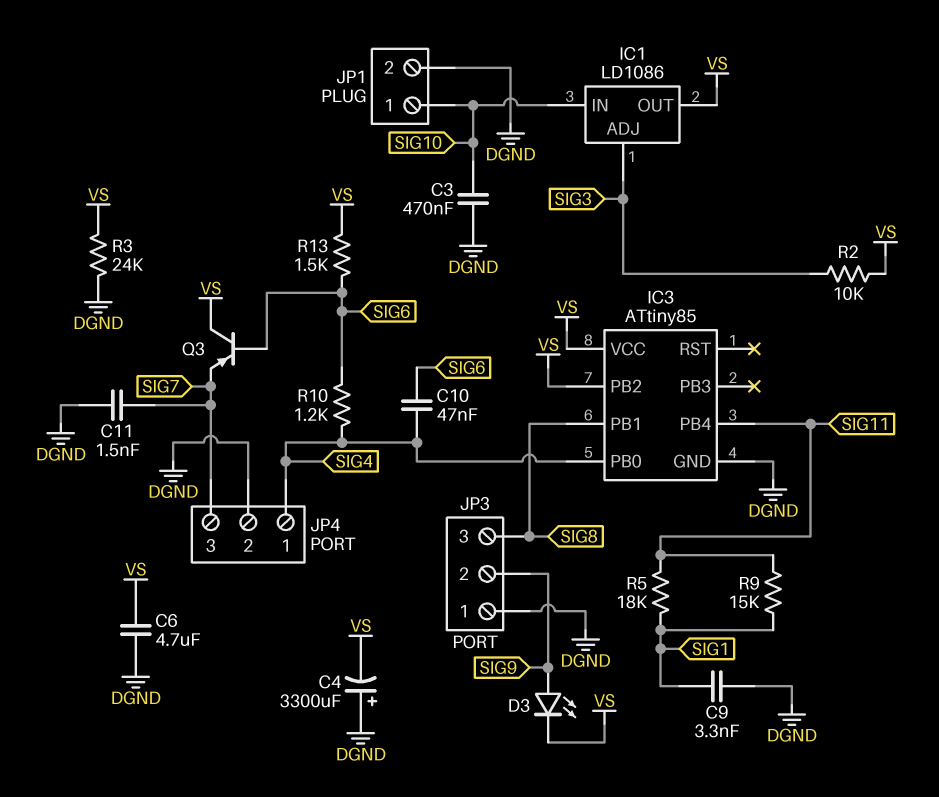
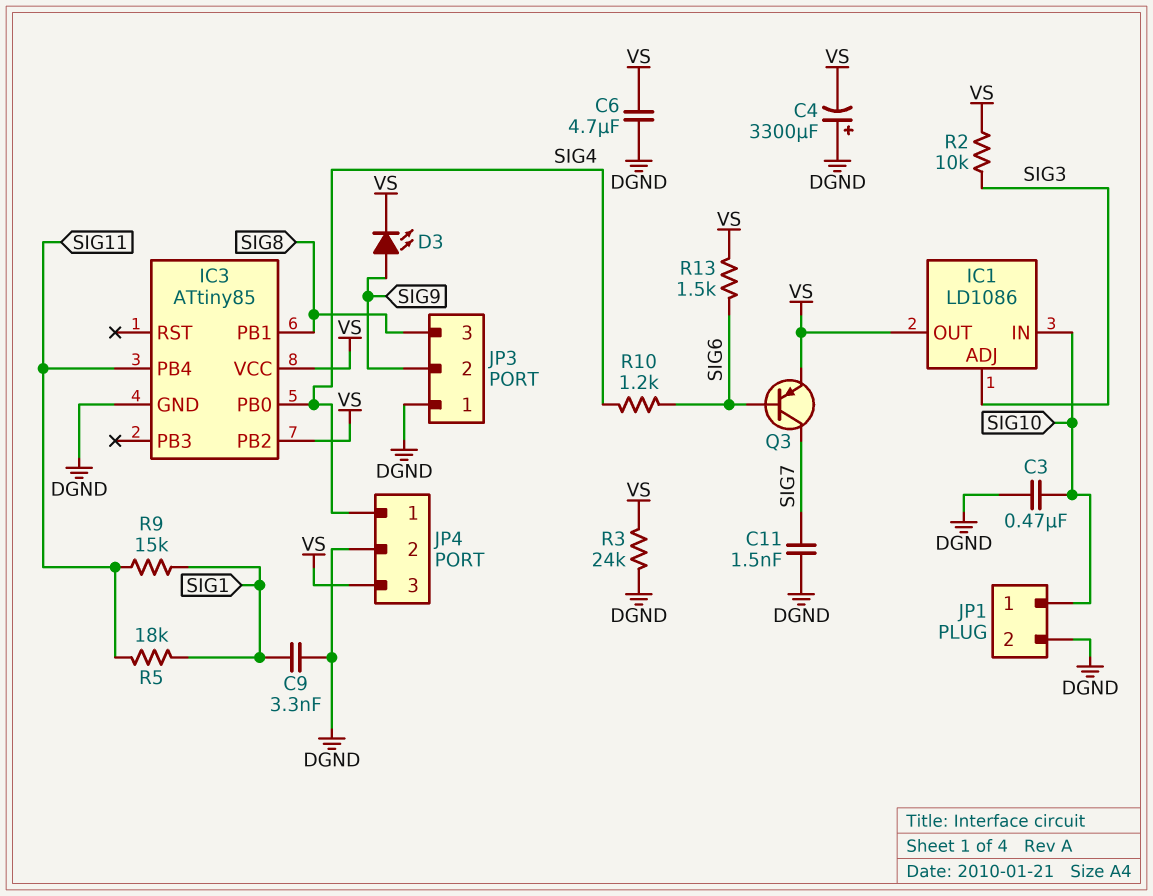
C10: 47nF (SIG4, SIG6) -> none
JP4 pin 3: SIG7 -> VS
Q3: PNP (B SIG6, C VS, E SIG7) -> PNP (B SIG6, C SIG7, E VS)

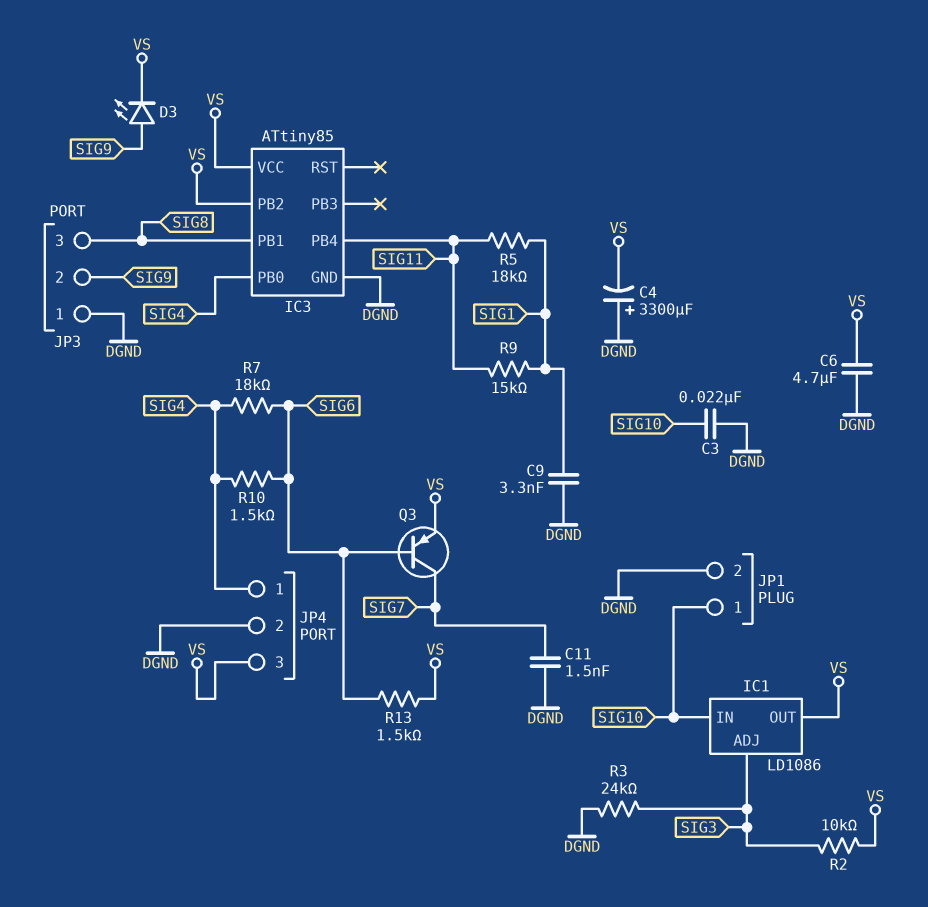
C3: 470nF (DGND, SIG10) -> 22nF (DGND, SIG10)
R3: 24k (DGND, VS) -> 24k (DGND, SIG3)
R7: none -> 18k (SIG4, SIG6)
R10: 1.2k (SIG4, SIG6) -> 1.5k (SIG4, SIG6)

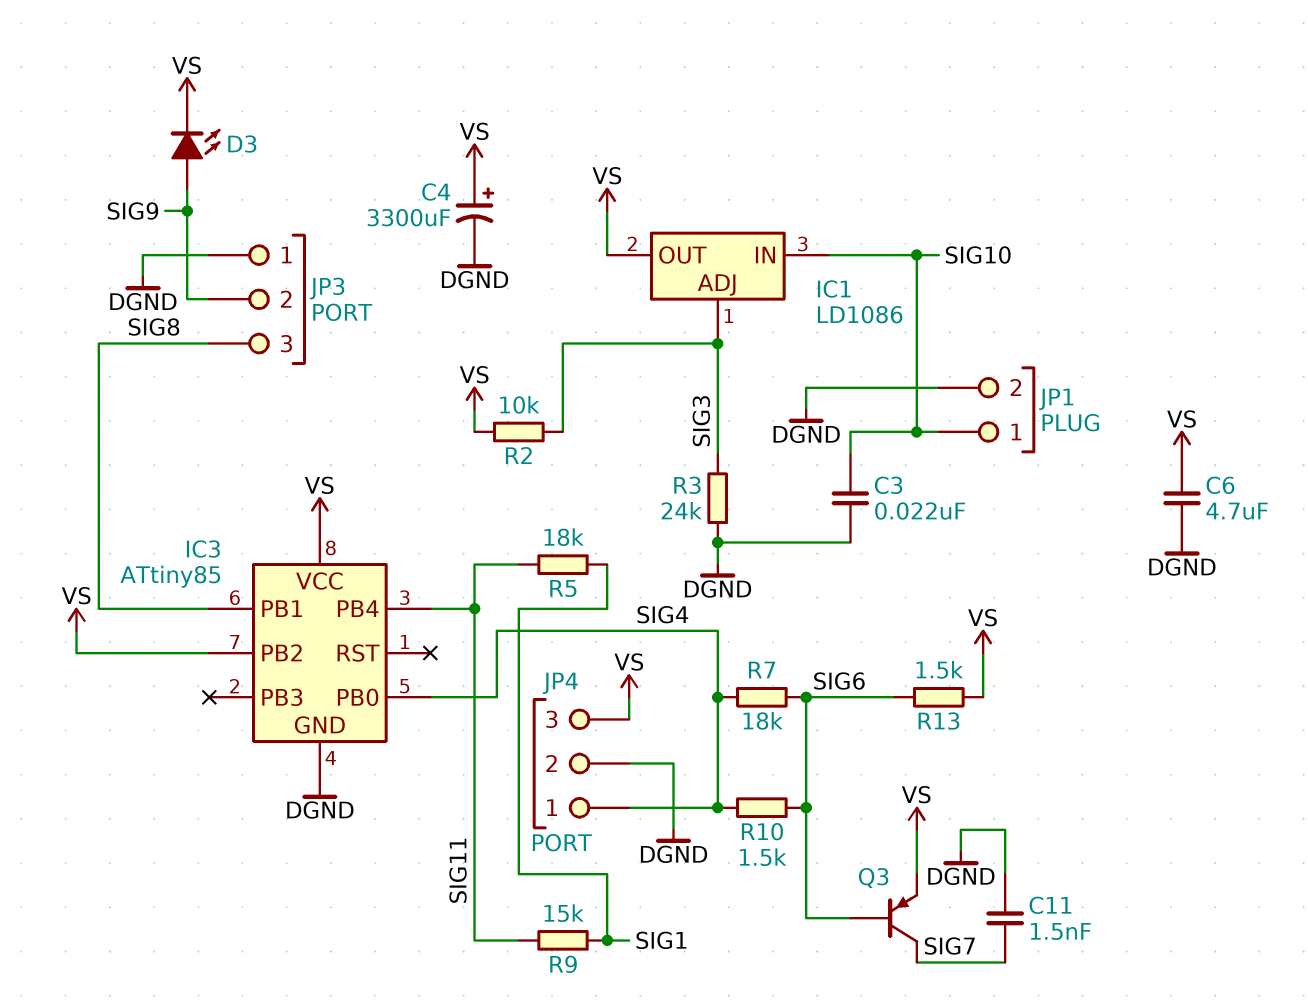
C4: 3300uF (plus DGND, minus VS) -> 3300uF (plus VS, minus DGND)
C9: 3.3nF (DGND, SIG1) -> none

